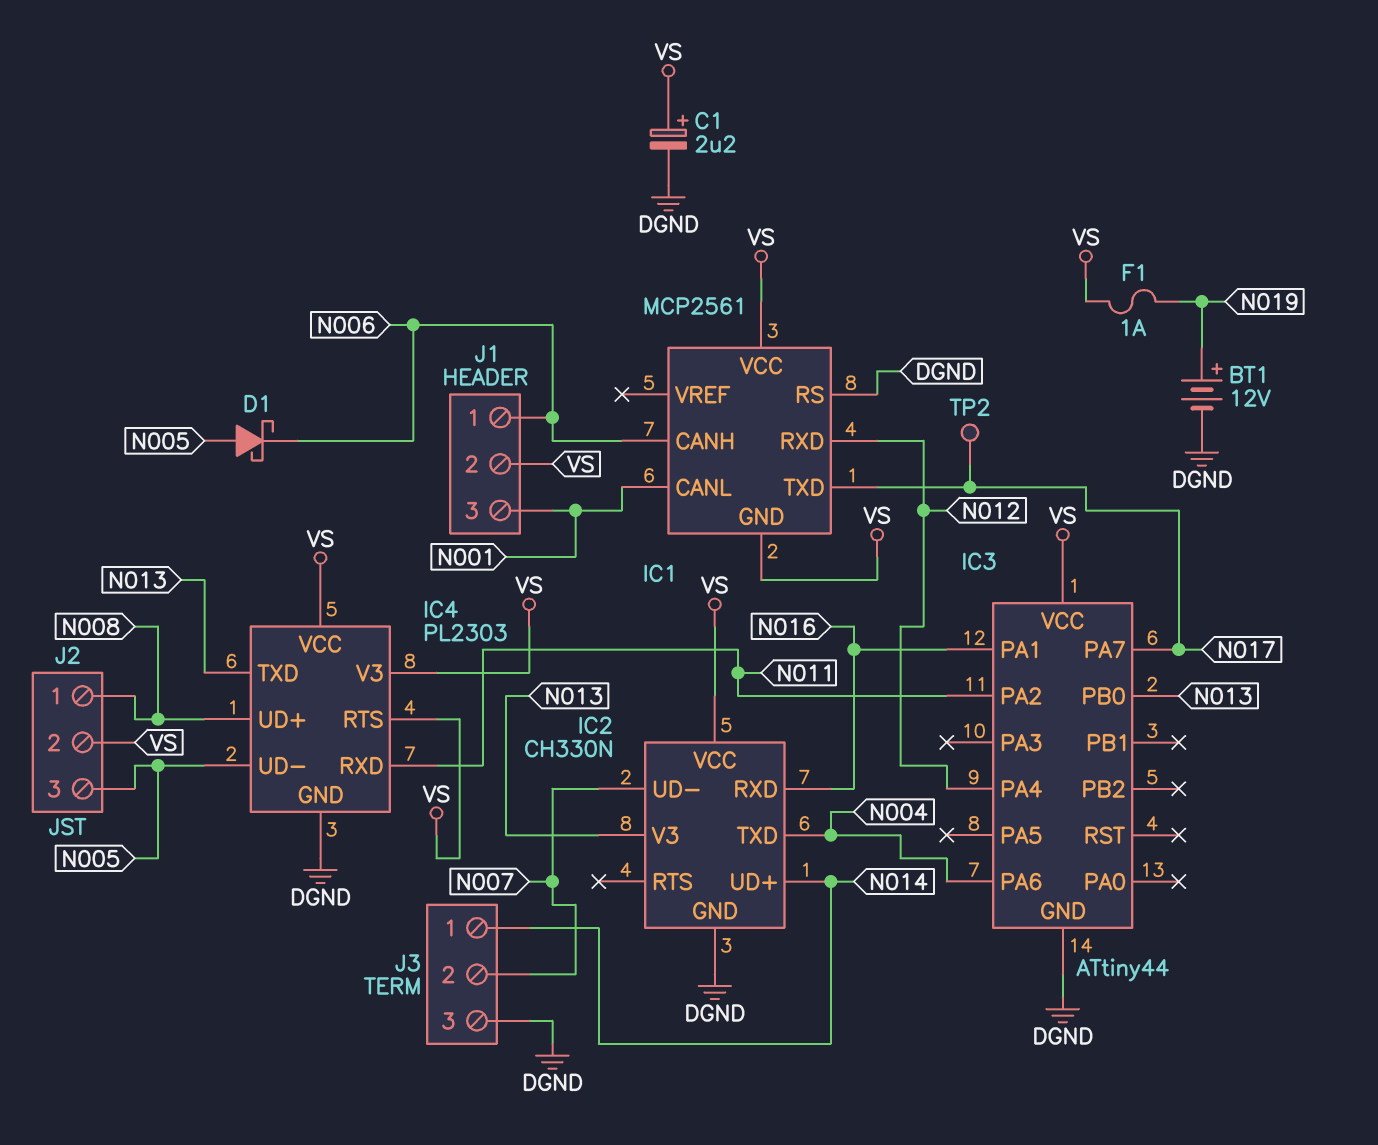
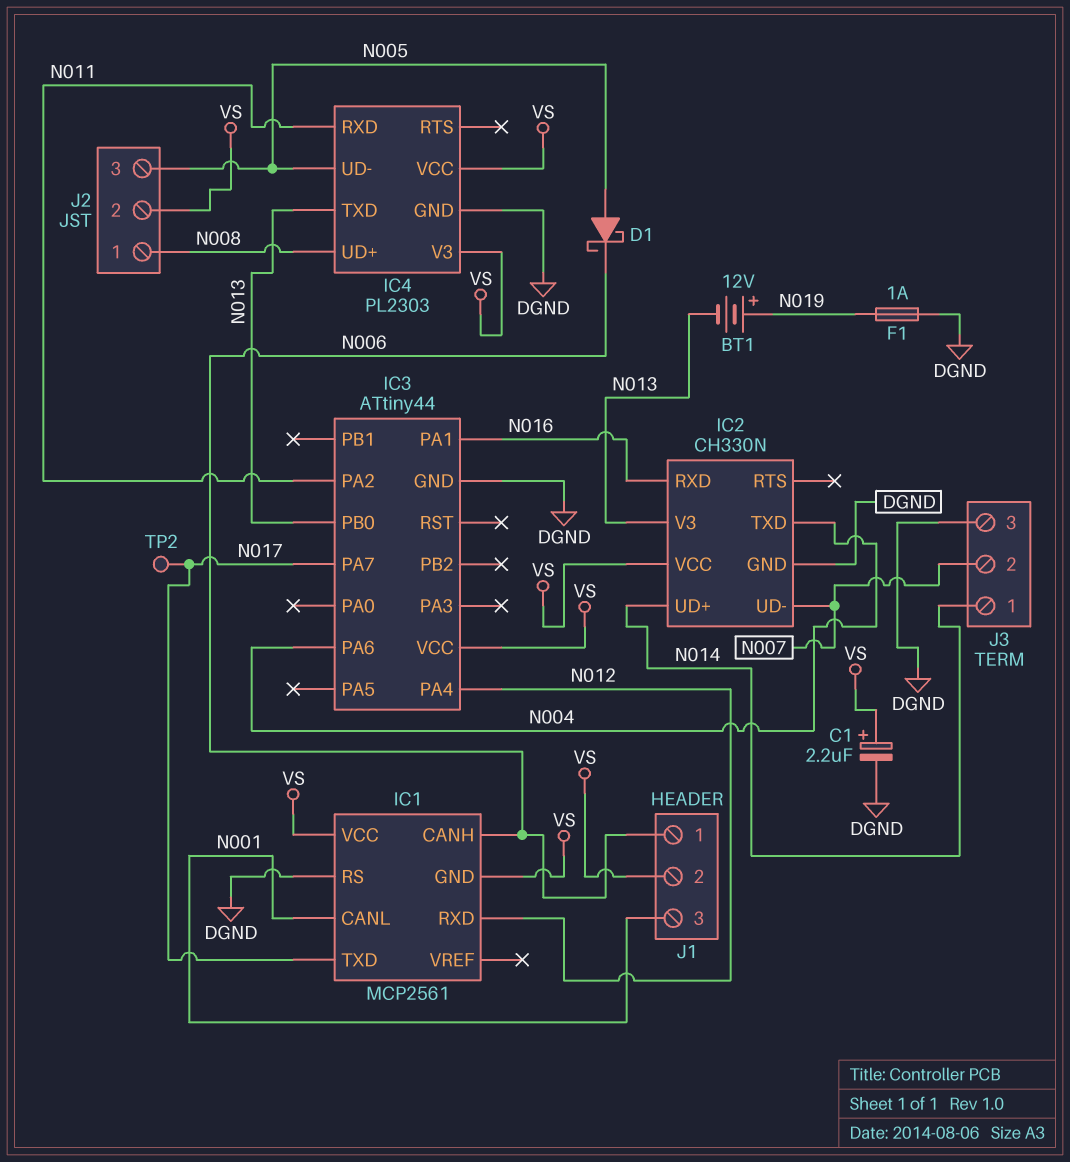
BT1: 12V (plus N019, minus DGND) -> 12V (plus N019, minus N013)
F1: 1A (N019, VS) -> 1A (DGND, N019)
IC4 pin RTS: VS -> none

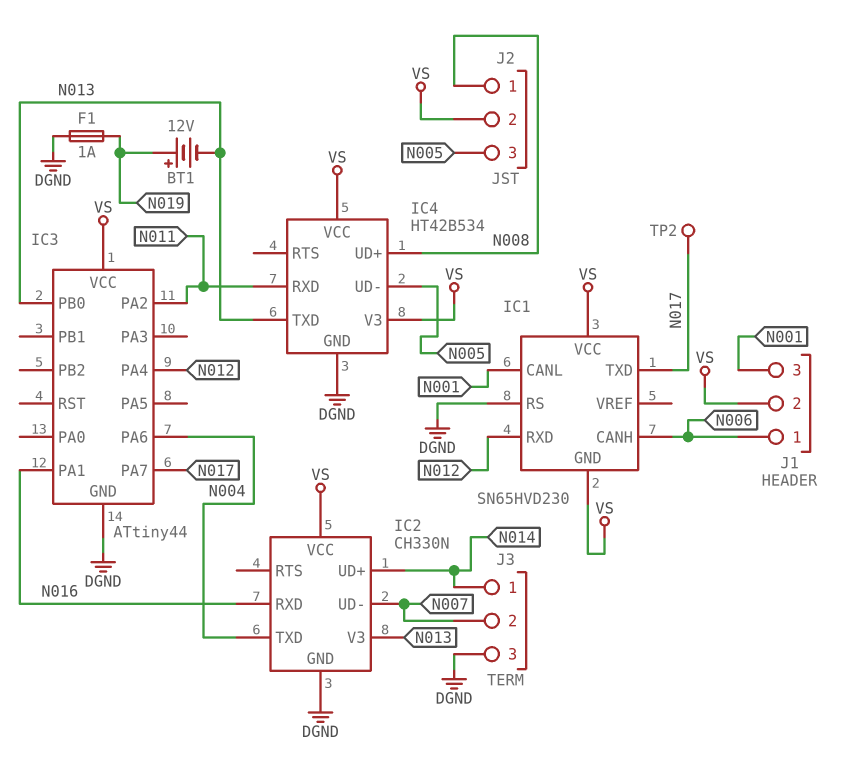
C1: 2.2uF (plus VS, minus DGND) -> none
D1: schottky (A N005, K N006) -> none
IC1: MCP2561 -> SN65HVD230
IC4: PL2303 -> HT42B534

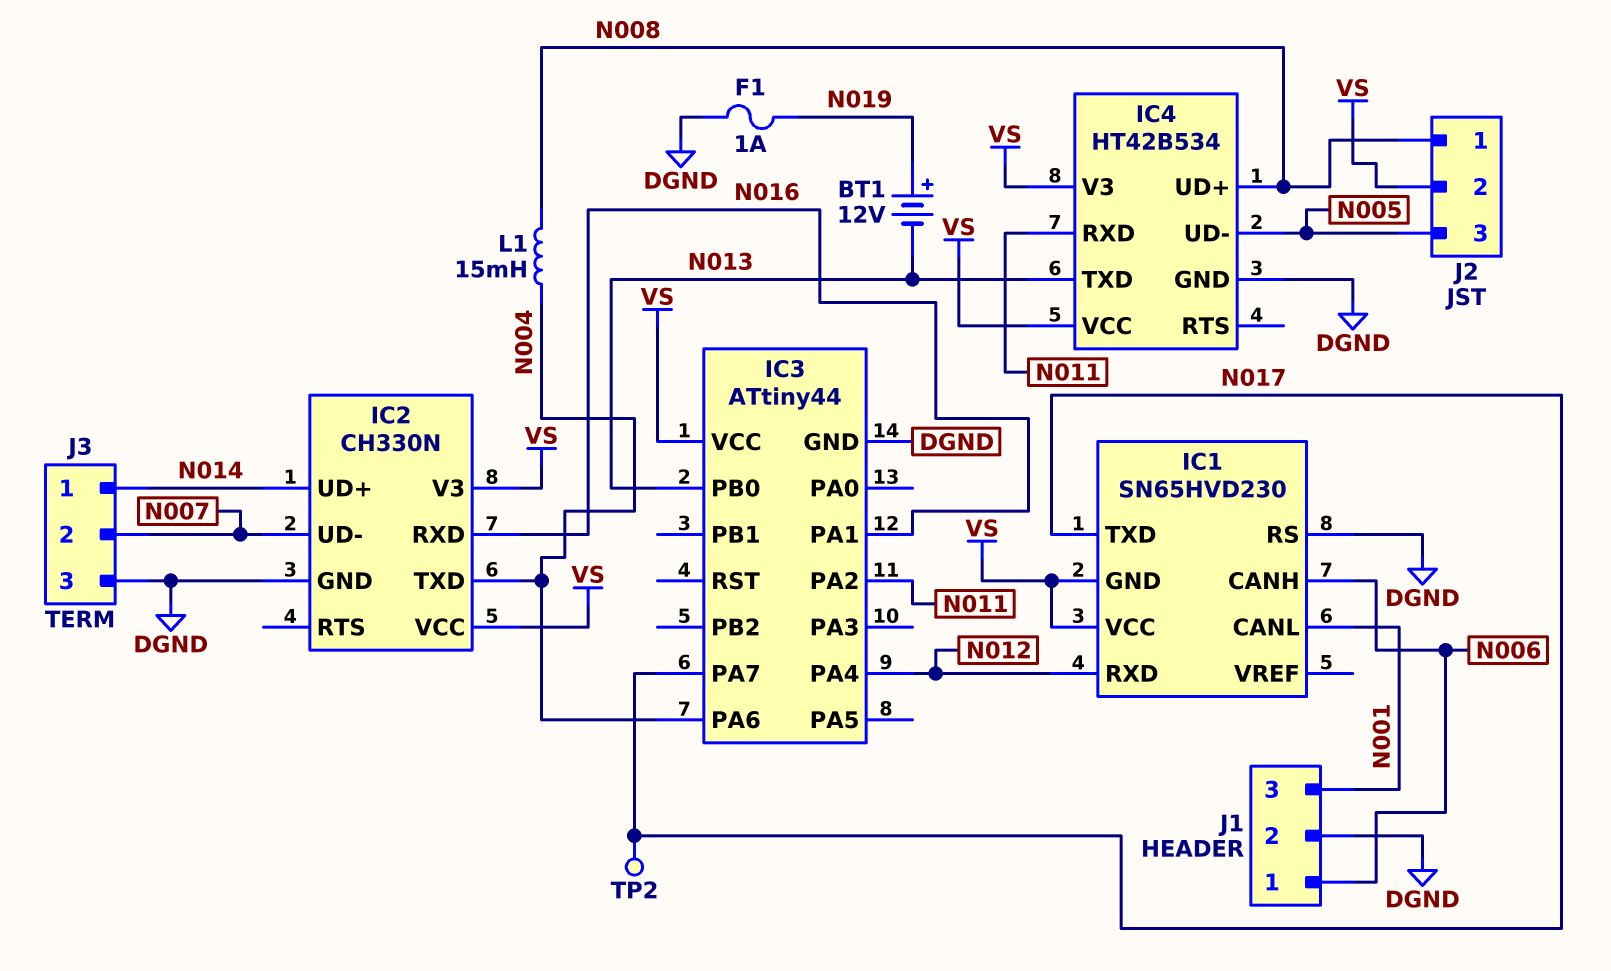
IC2 pin V3: N013 -> VS
J1 pin 2: VS -> DGND
L1: none -> 15mH (N004, N008)

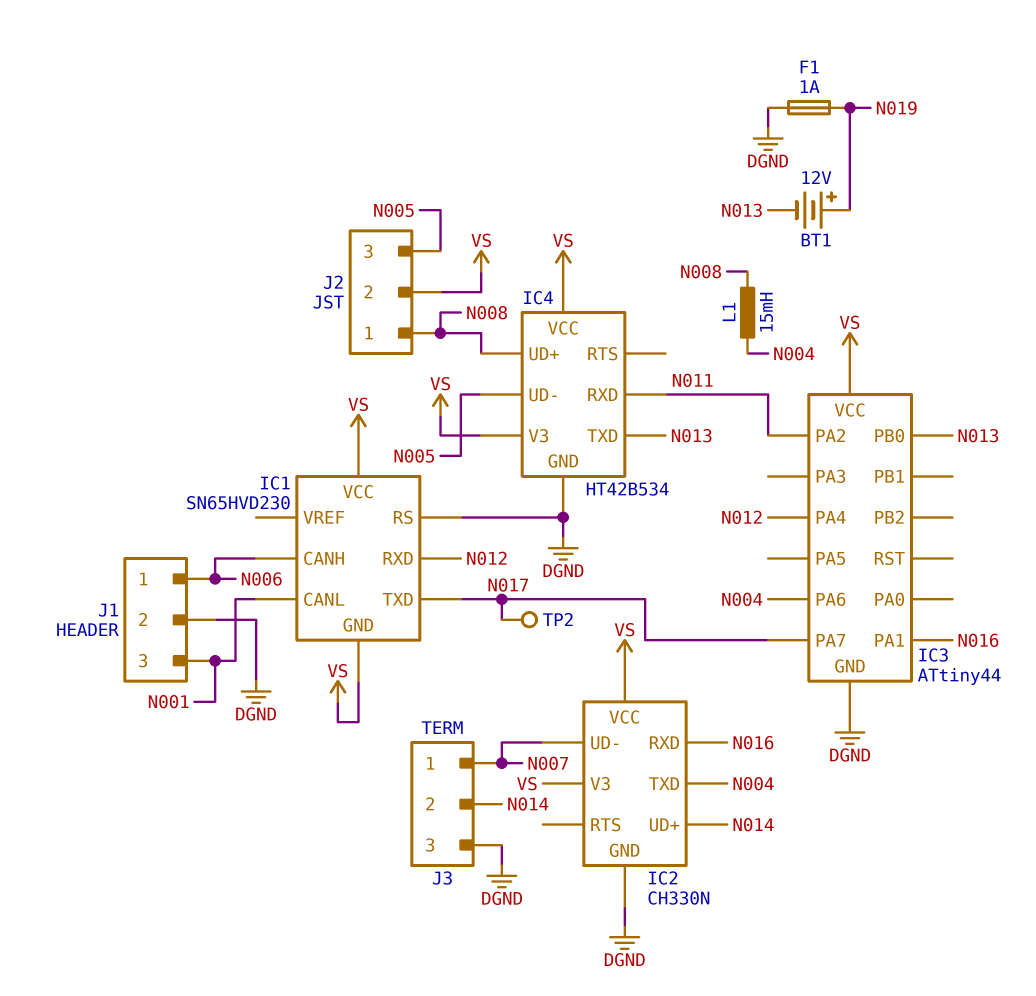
J3 pin 1: N014 -> N007
J3 pin 2: N007 -> N014

